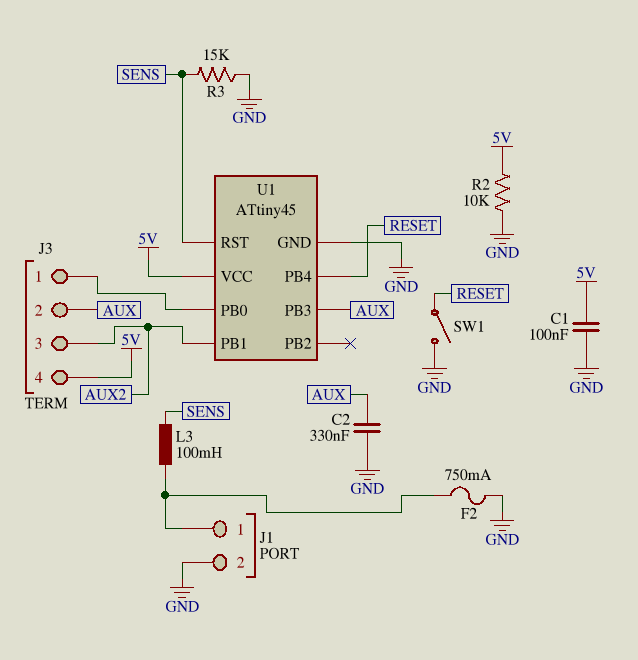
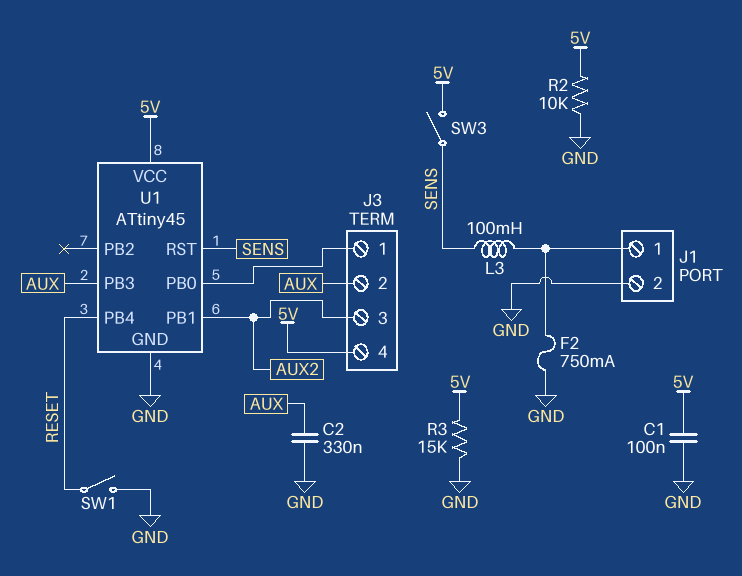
R3: 15k (GND, SENS) -> 15k (5V, GND)
SW3: none -> switch (5V, SENS)

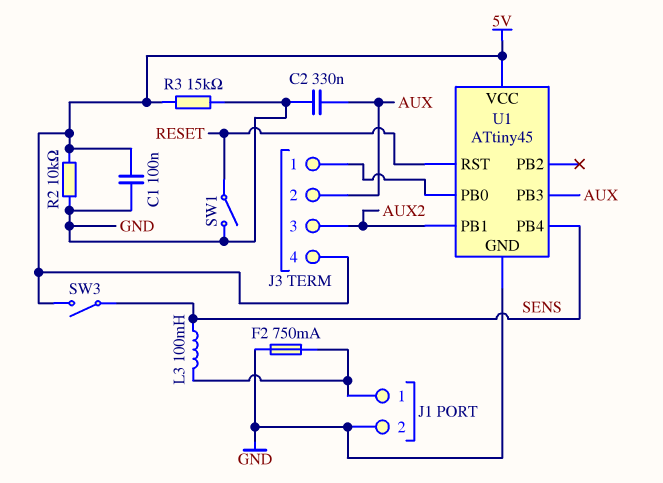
U1 pin PB4: RESET -> SENS
U1 pin RST: SENS -> RESET

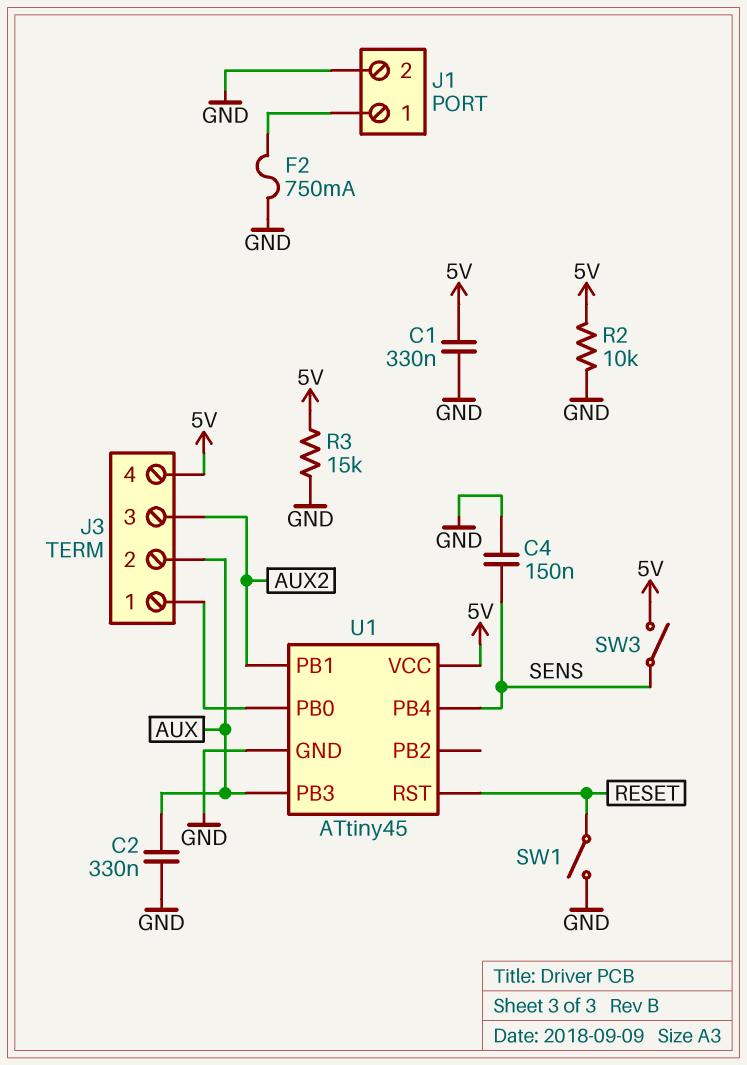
C1: 100nF (5V, GND) -> 330nF (5V, GND)
C4: none -> 150nF (GND, SENS)
L3: 100mH (J1/1, SENS) -> none

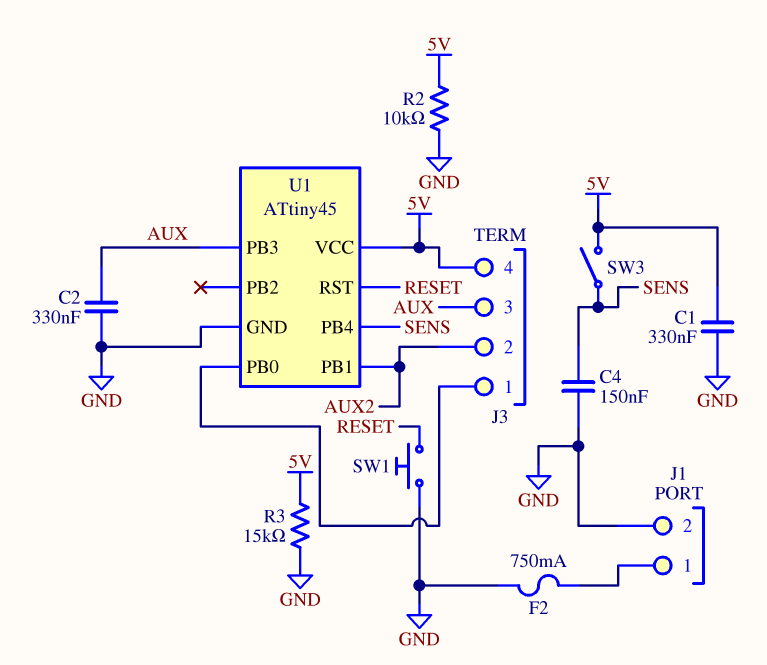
J3 pin 2: AUX -> AUX2
J3 pin 3: AUX2 -> AUX
SW1: switch (GND, RESET) -> button (GND, RESET)

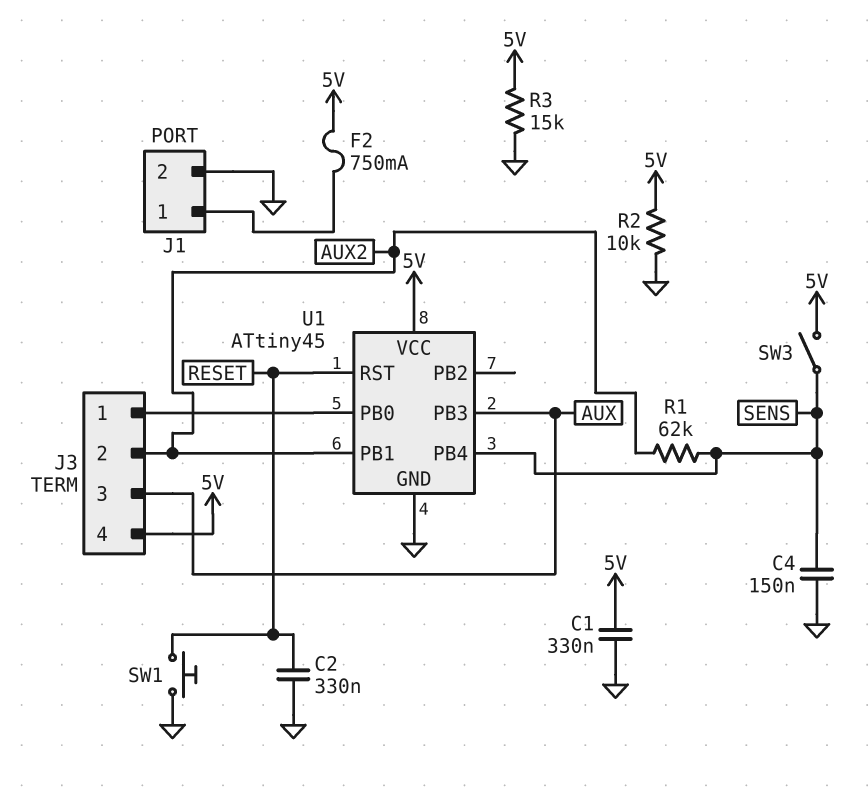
C2: 330nF (AUX, GND) -> 330nF (GND, RESET)
F2: 750mA (GND, J1/1) -> 750mA (5V, J1/1)
R1: none -> 62k (AUX2, SENS)

